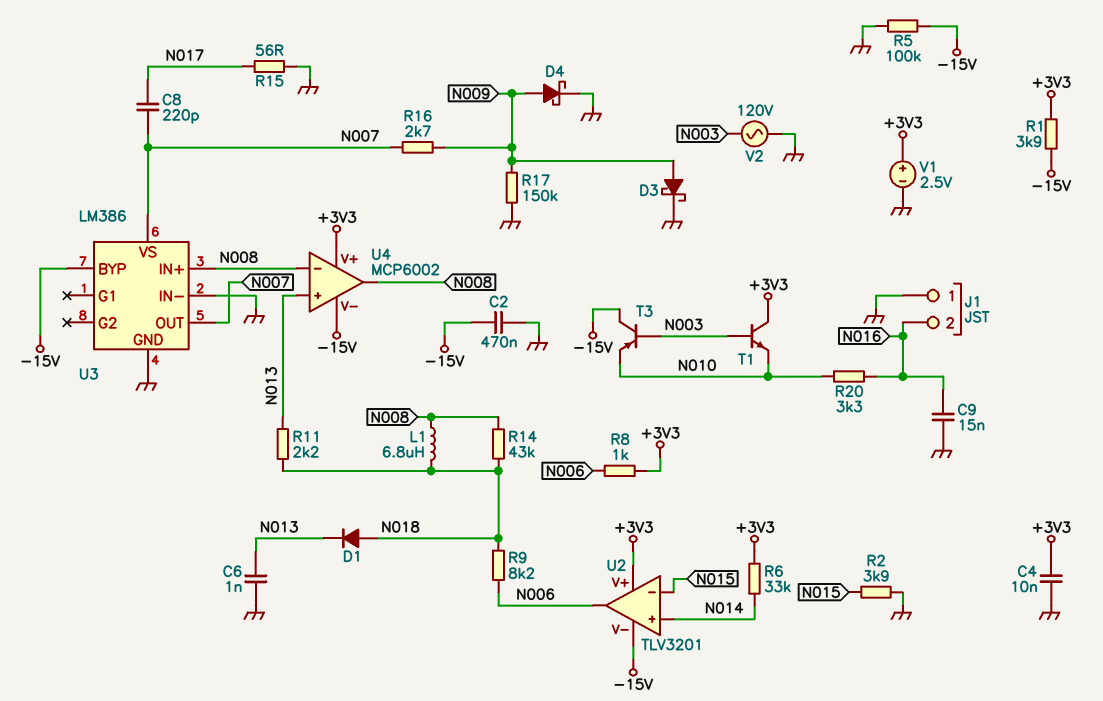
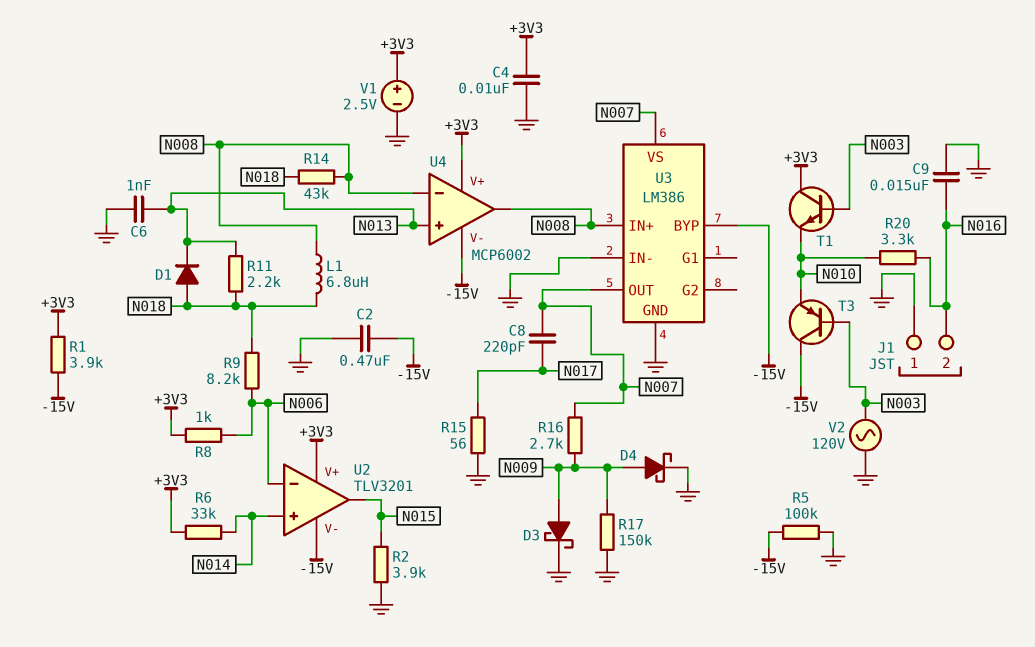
U2 pin in-: N015 -> N006
U2 pin out: N006 -> N015

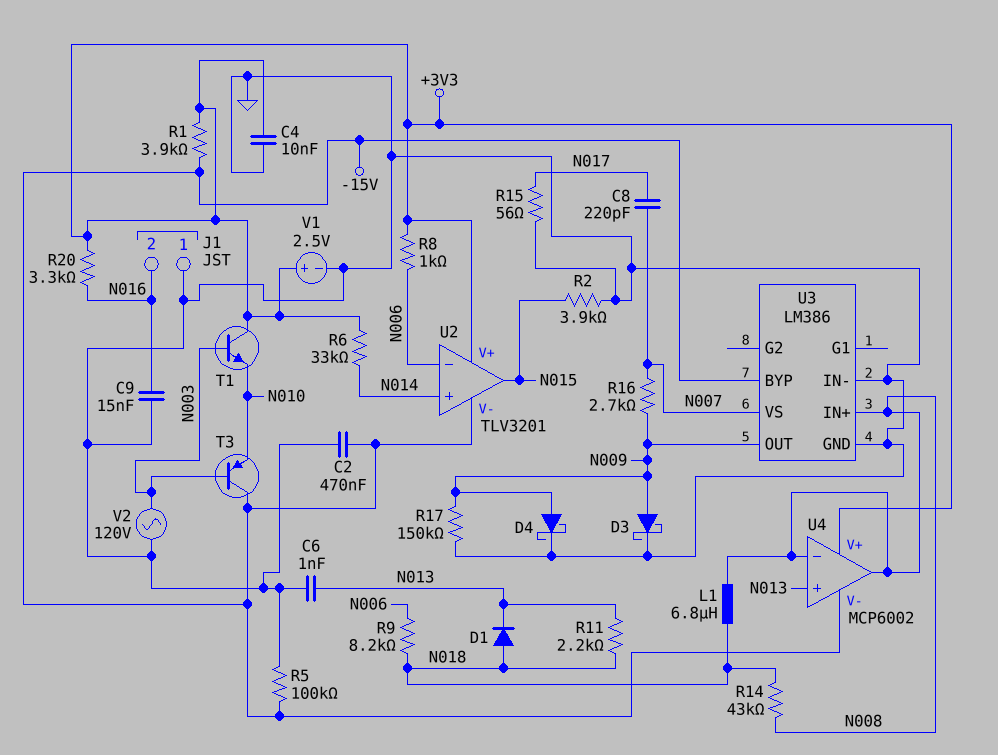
R20: 3.3k (N010, N016) -> 3.3k (+3V3, N016)
U3 pin OUT: N007 -> N009

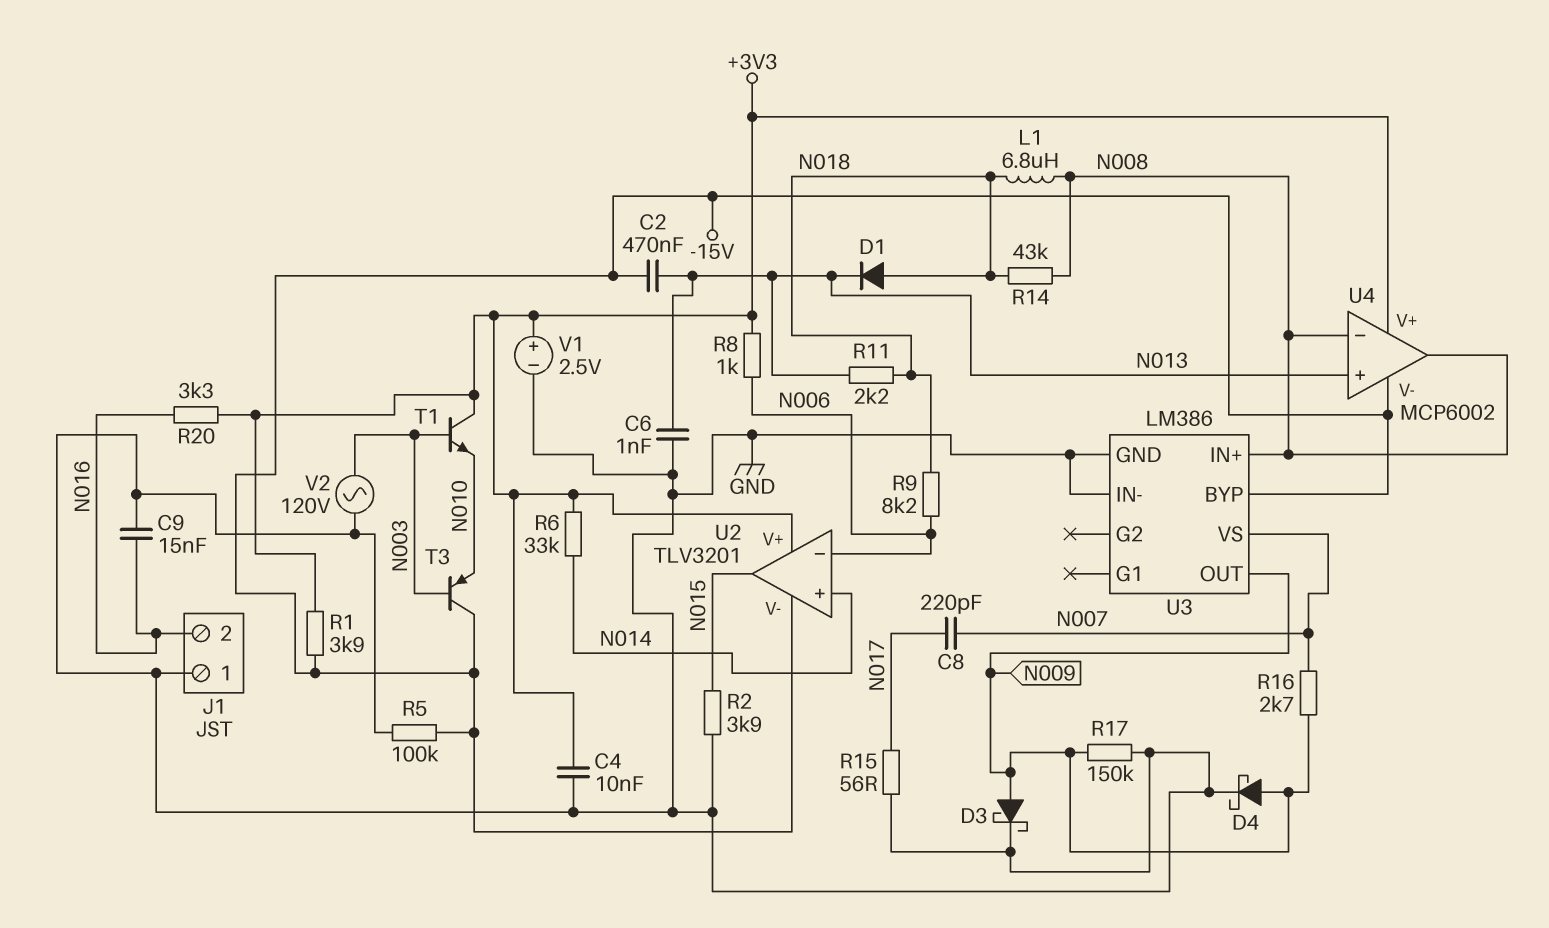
C2: 470nF (-15V, GND) -> 470nF (-15V, N013)

